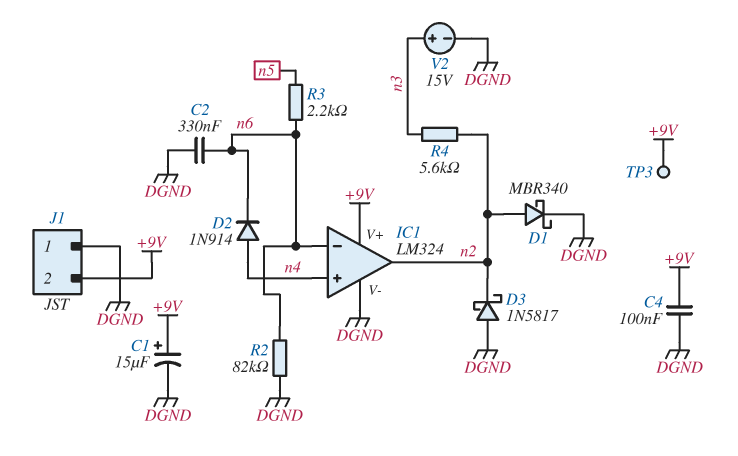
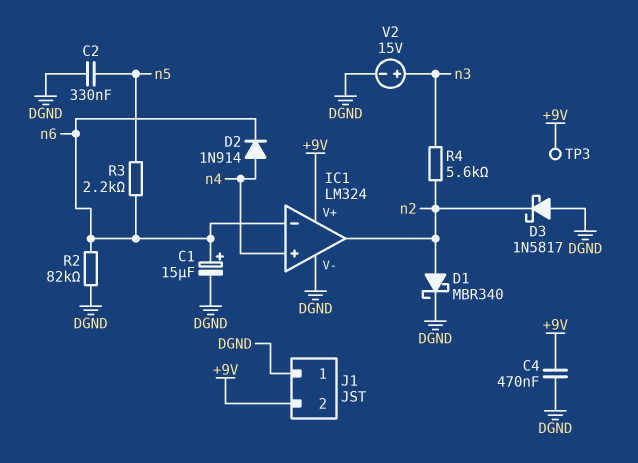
C1: 15uF (plus +9V, minus DGND) -> 15uF (plus n6, minus DGND)
C2: 330nF (DGND, n6) -> 330nF (DGND, n5)
C4: 100nF (+9V, DGND) -> 470nF (+9V, DGND)

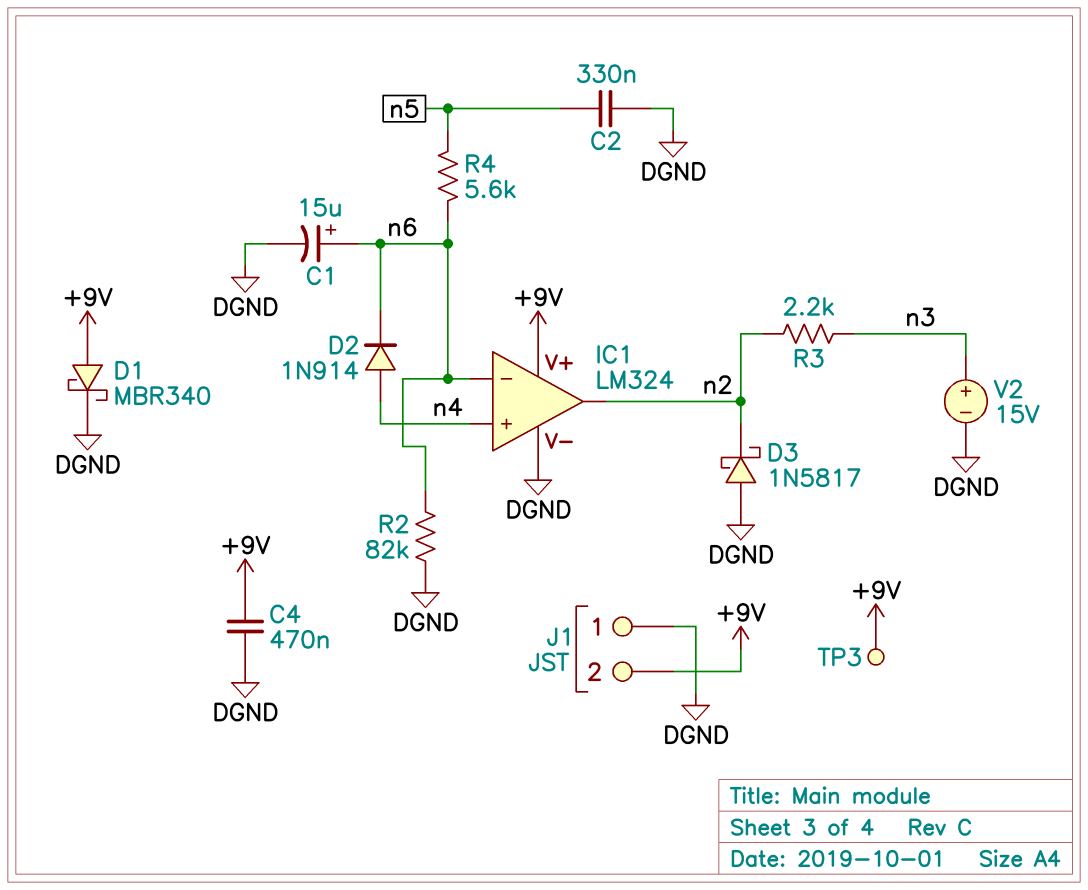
D1: schottky MBR340 (A n2, K DGND) -> schottky MBR340 (A +9V, K DGND)
R3: 2.2k (n5, n6) -> 2.2k (n2, n3)
R4: 5.6k (n2, n3) -> 5.6k (n5, n6)

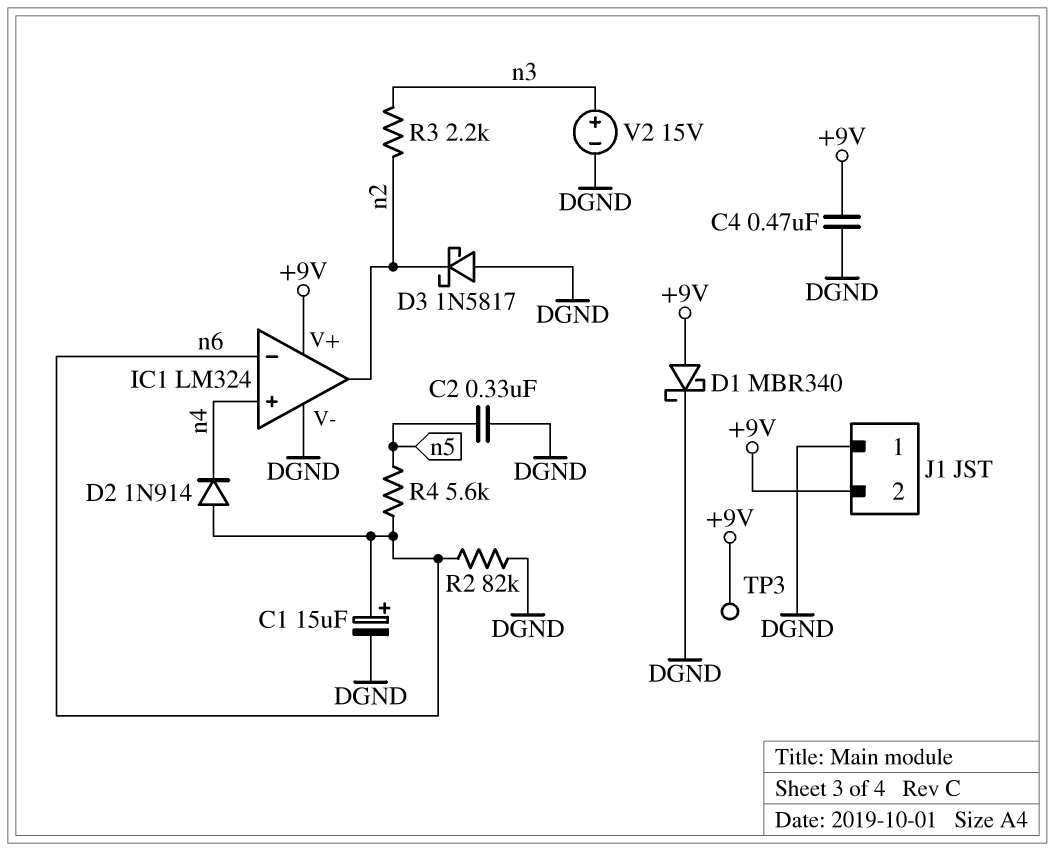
D2: diode 1N914 (A n4, K n6) -> diode 1N914 (A n6, K n4)

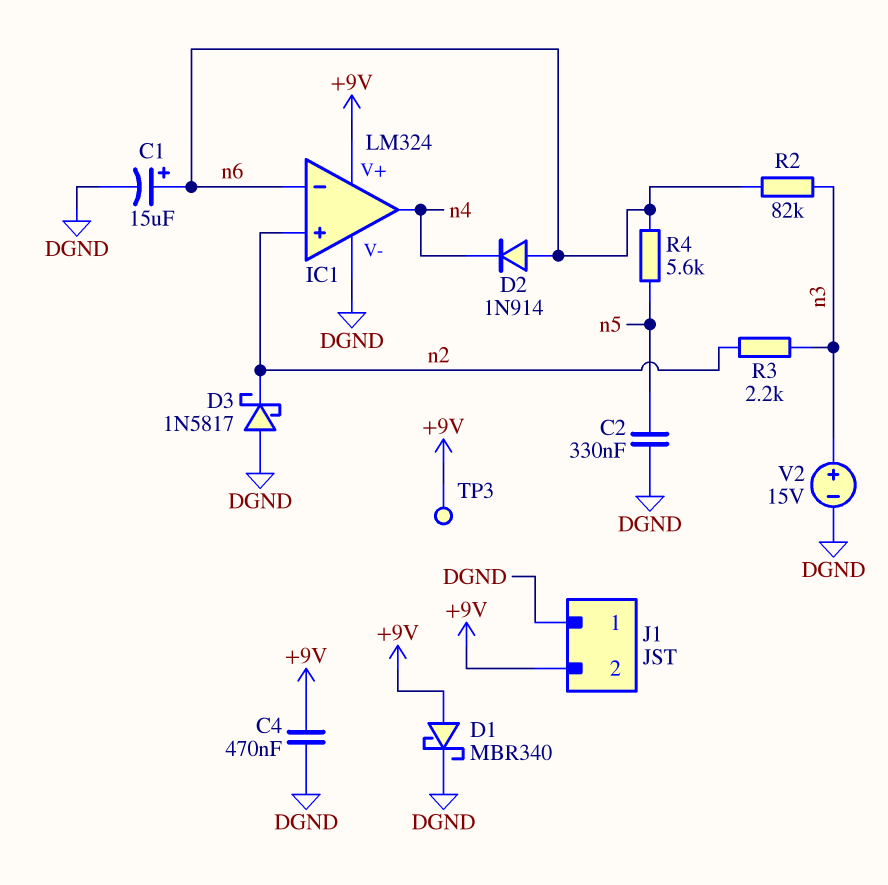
IC1 pin in+: n4 -> n2
IC1 pin out: n2 -> n4
R2: 82k (DGND, n6) -> 82k (n3, n6)

